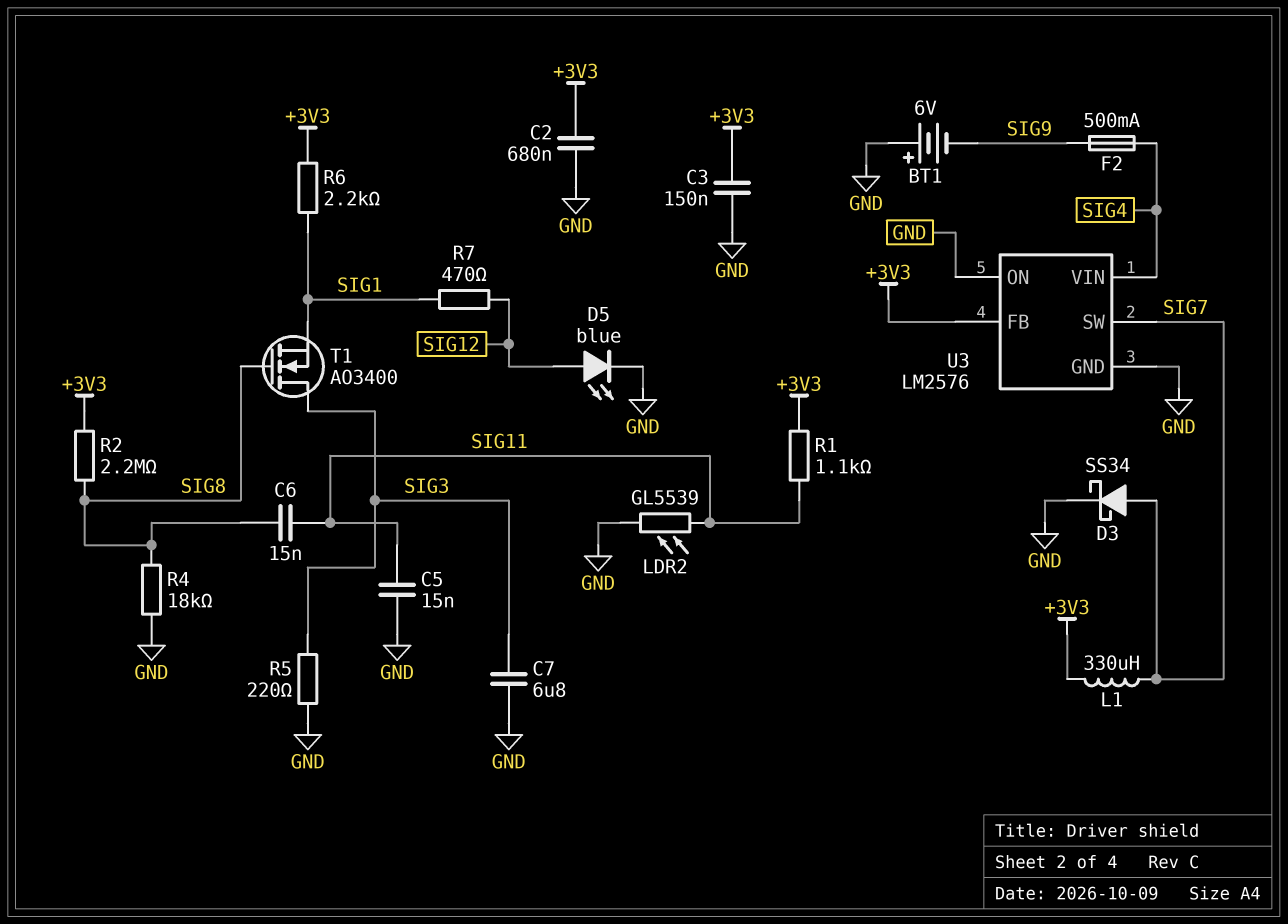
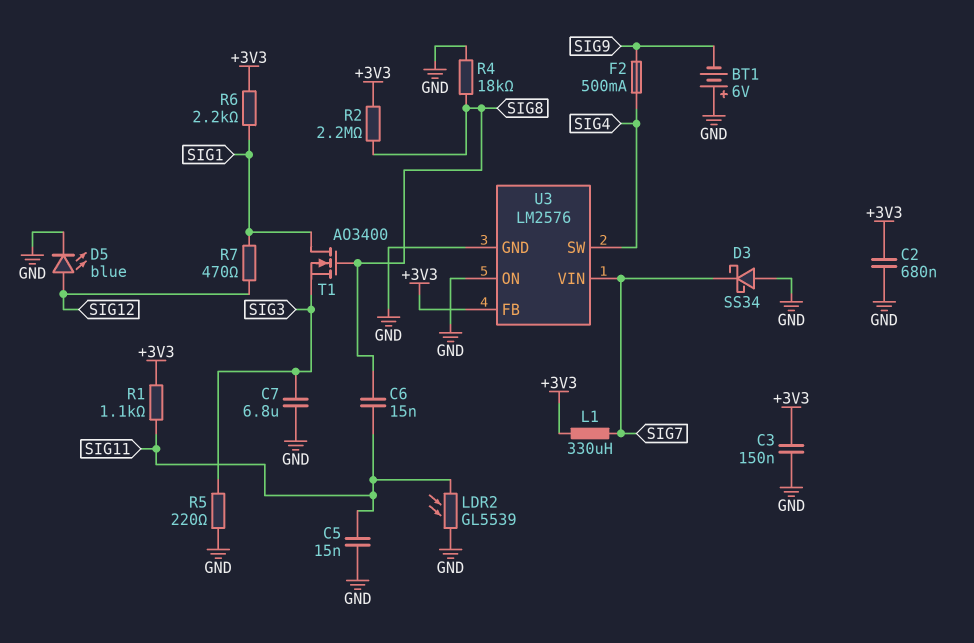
D3: schottky SS34 (A SIG7, K GND) -> schottky SS34 (A GND, K SIG7)
T1: NMOS AO3400 (G SIG8, D SIG3, S SIG1) -> NMOS AO3400 (G SIG8, D SIG1, S SIG3)
U3 pin SW: SIG7 -> SIG4
U3 pin VIN: SIG4 -> SIG7

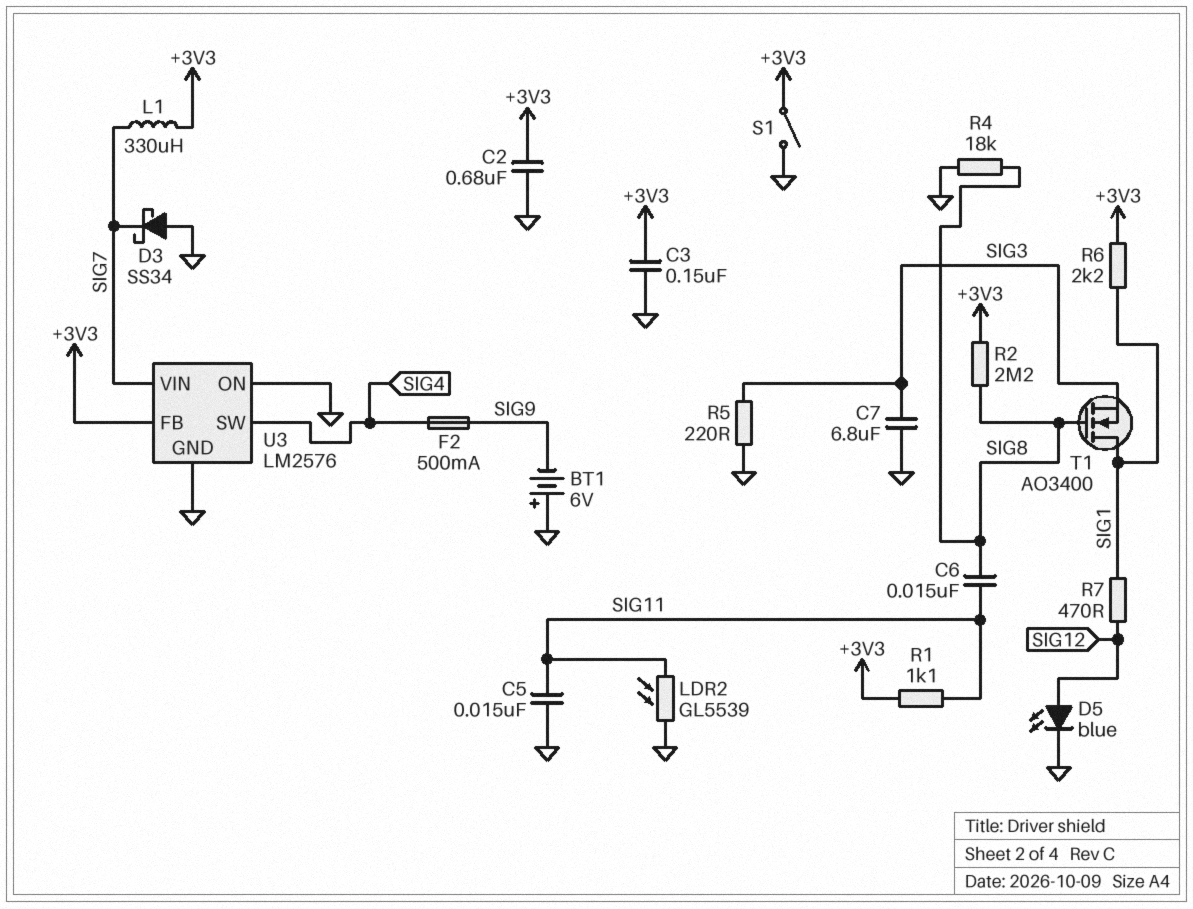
S1: none -> switch (+3V3, GND)

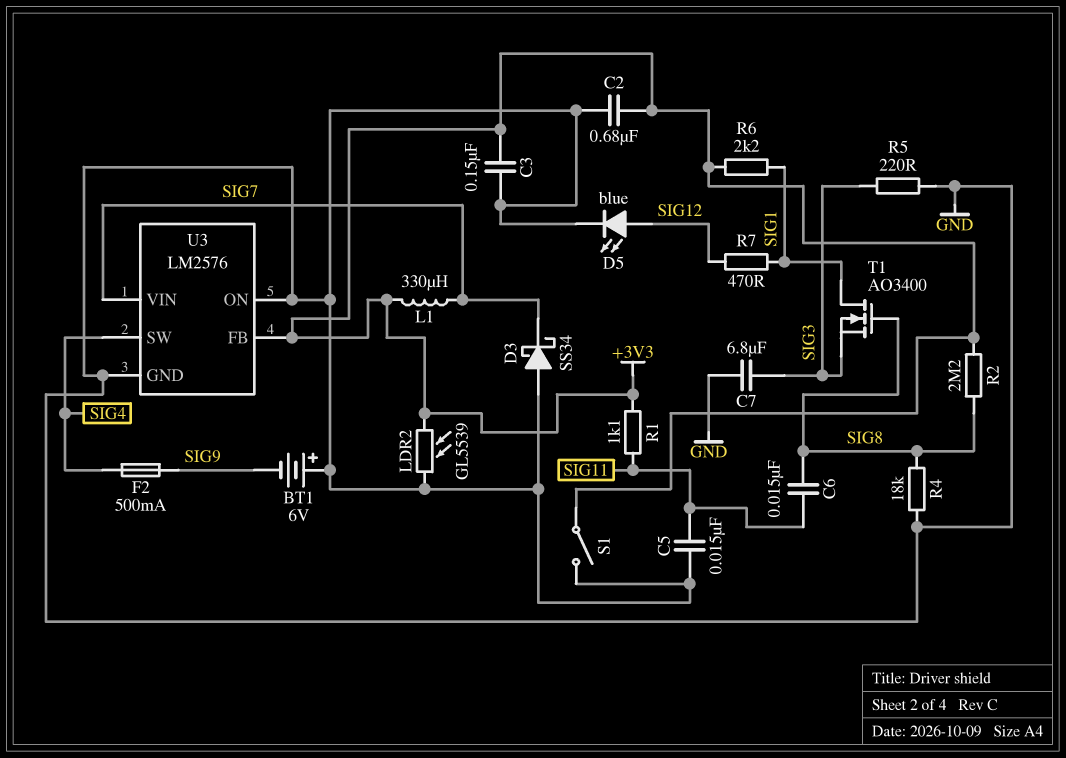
LDR2: GL5539 (GND, SIG11) -> GL5539 (+3V3, GND)

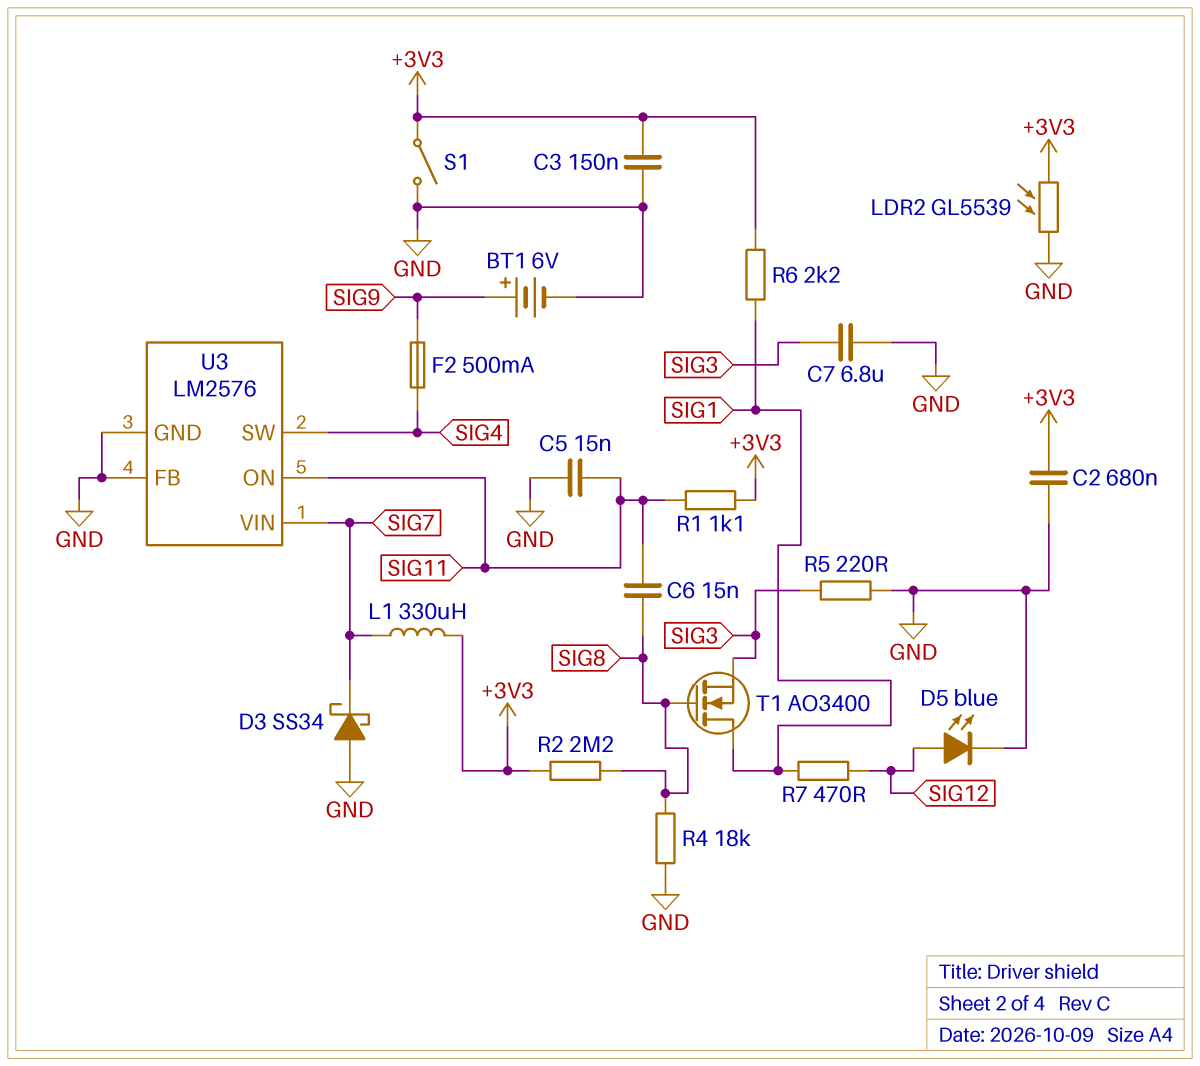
BT1: 6V (plus GND, minus SIG9) -> 6V (plus SIG9, minus GND)
U3 pin FB: +3V3 -> GND
U3 pin ON: GND -> SIG11

